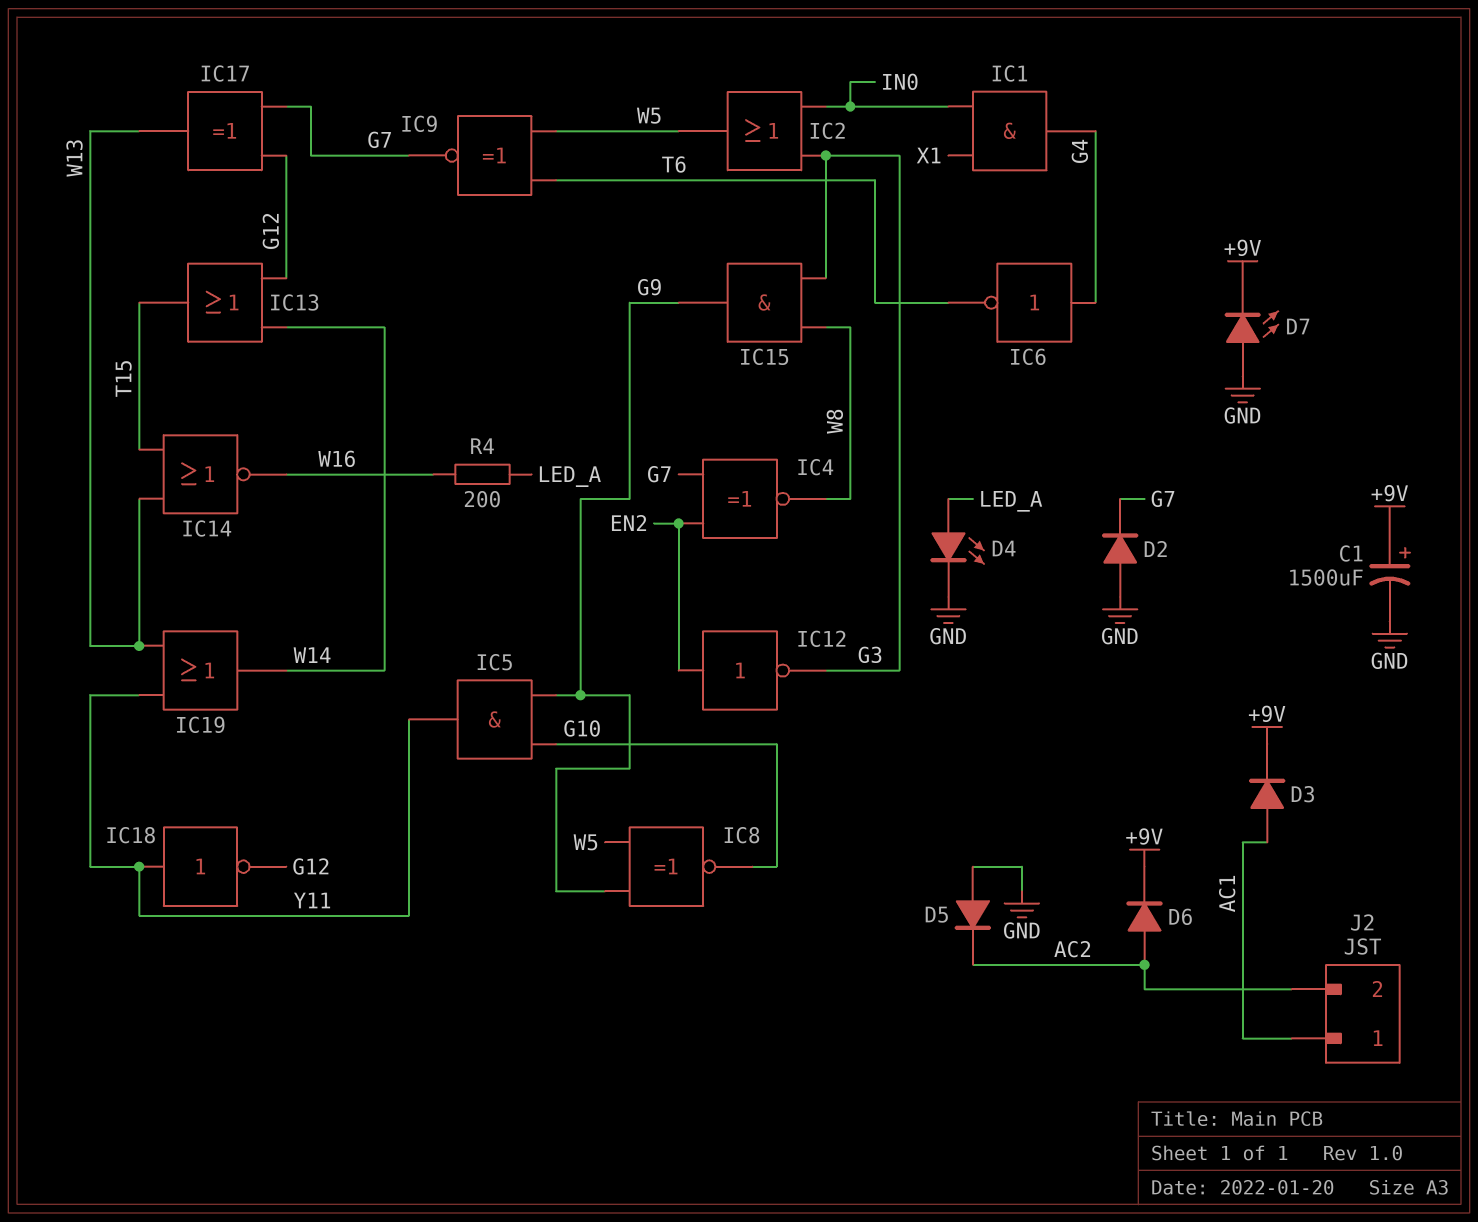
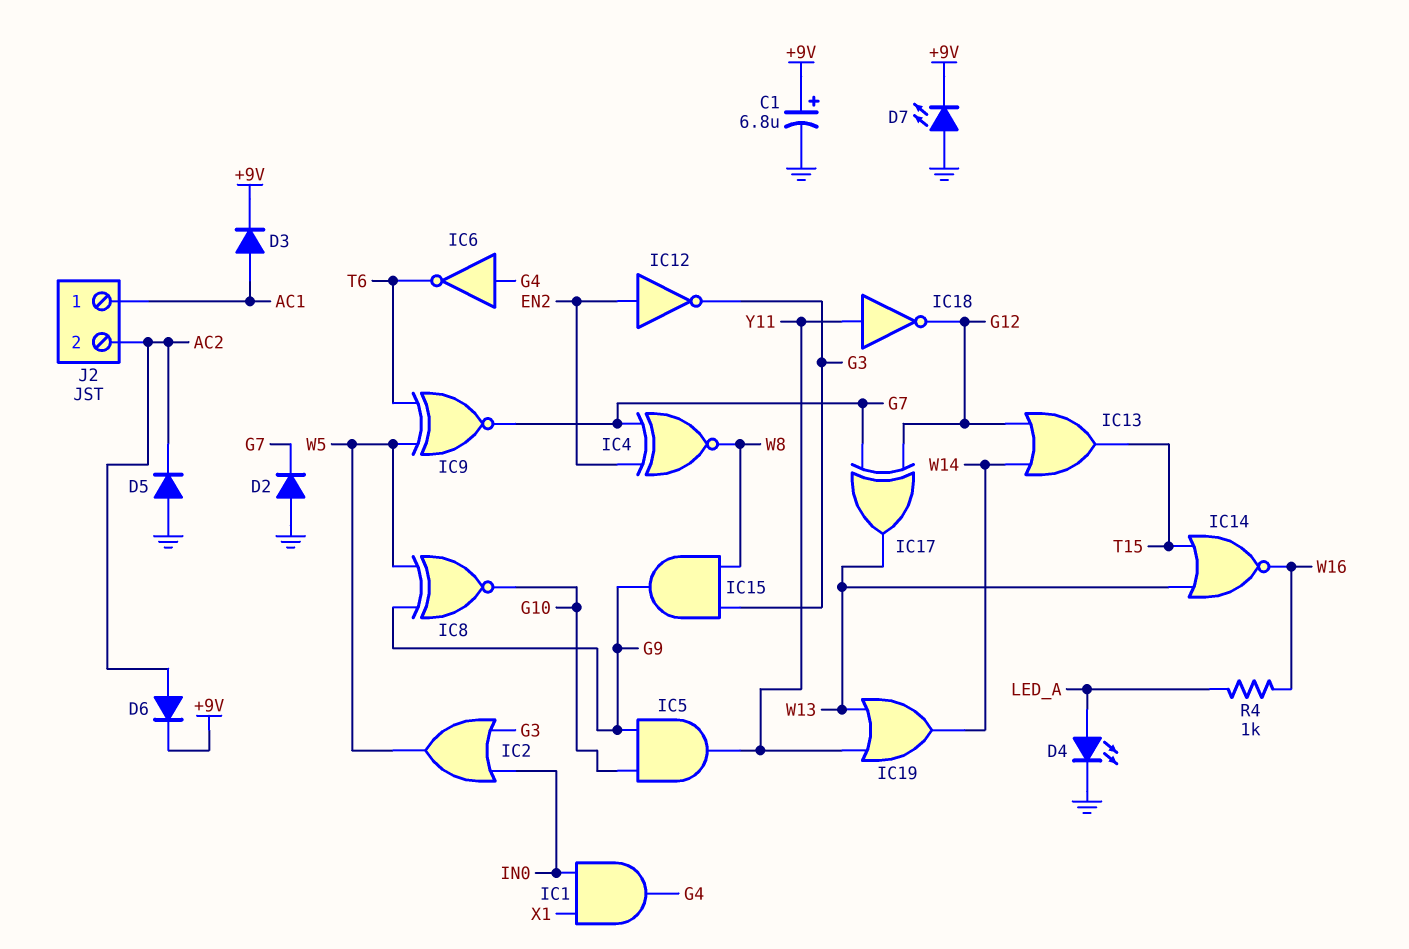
C1: 1500uF (plus +9V, minus GND) -> 6.8uF (plus +9V, minus GND)
R4: 200 (LED_A, W16) -> 1k (LED_A, W16)

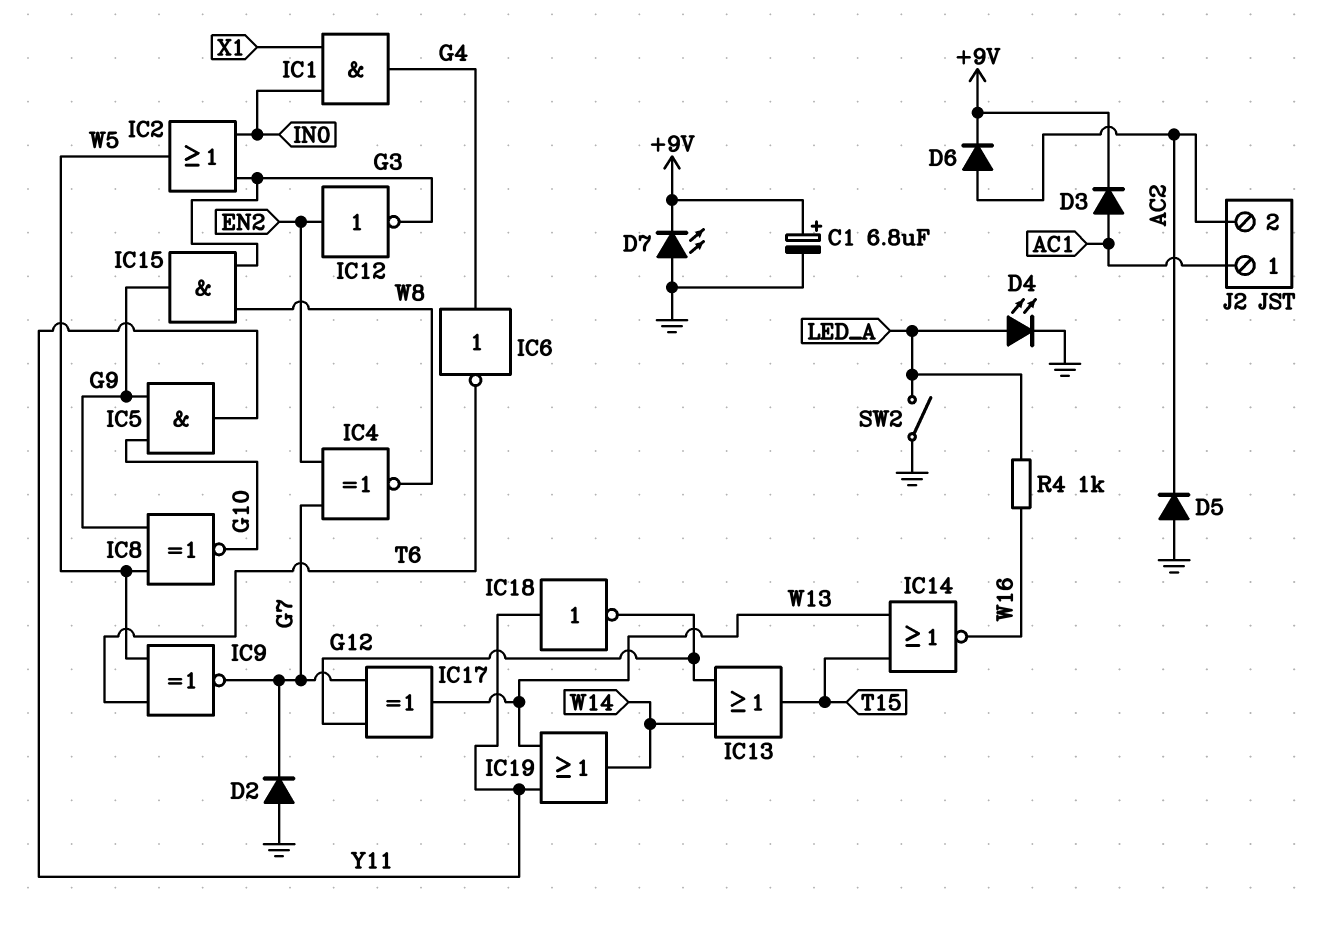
SW2: none -> switch (GND, LED_A)

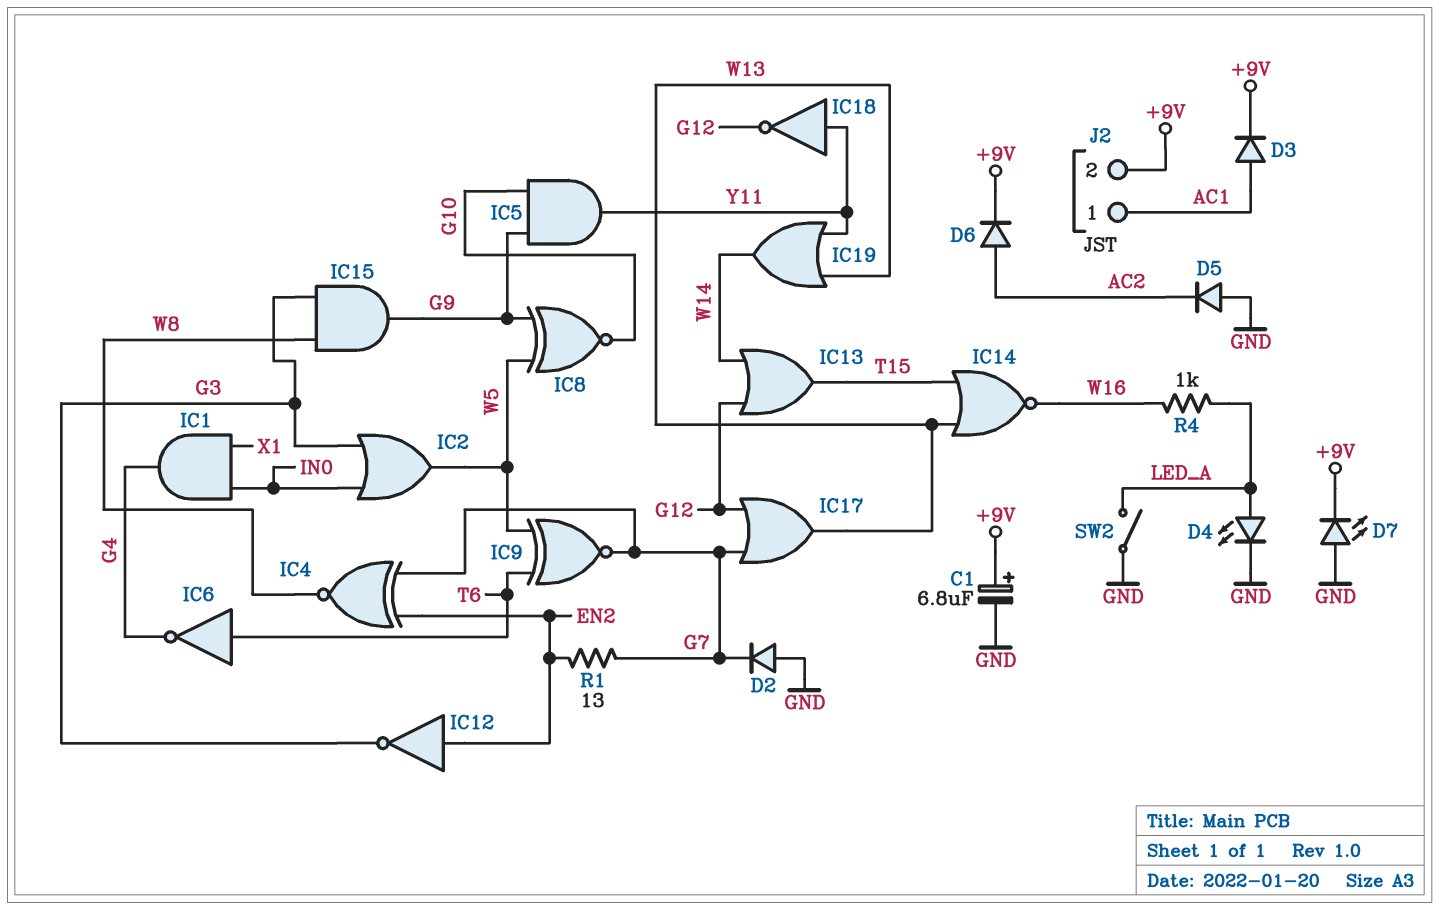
IC6: NOT (in G4, out T6) -> NOT (in T6, out G4)
IC17: XOR (in G7, in G12, out W13) -> OR (in G7, in G12, out W13)
J2 pin 2: AC2 -> +9V
R1: none -> 13 (EN2, G7)

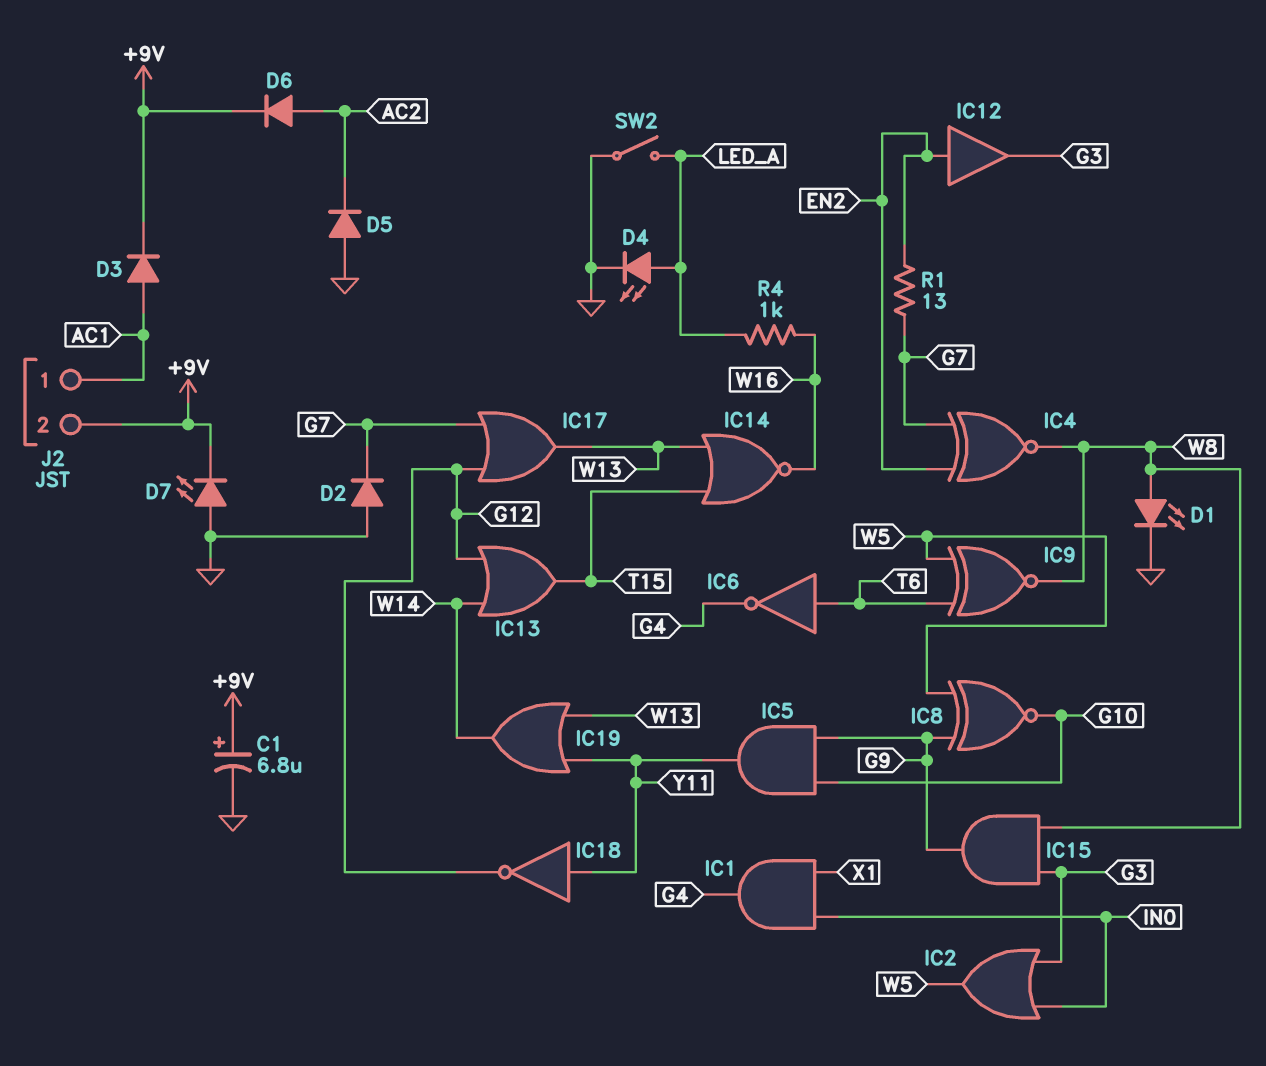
D1: none -> LED (A W8, K GND)
IC9: XNOR (in T6, in W5, out G7) -> XNOR (in T6, in W5, out W8)
IC12: NOT (in EN2, out G3) -> buffer (in EN2, out G3)

